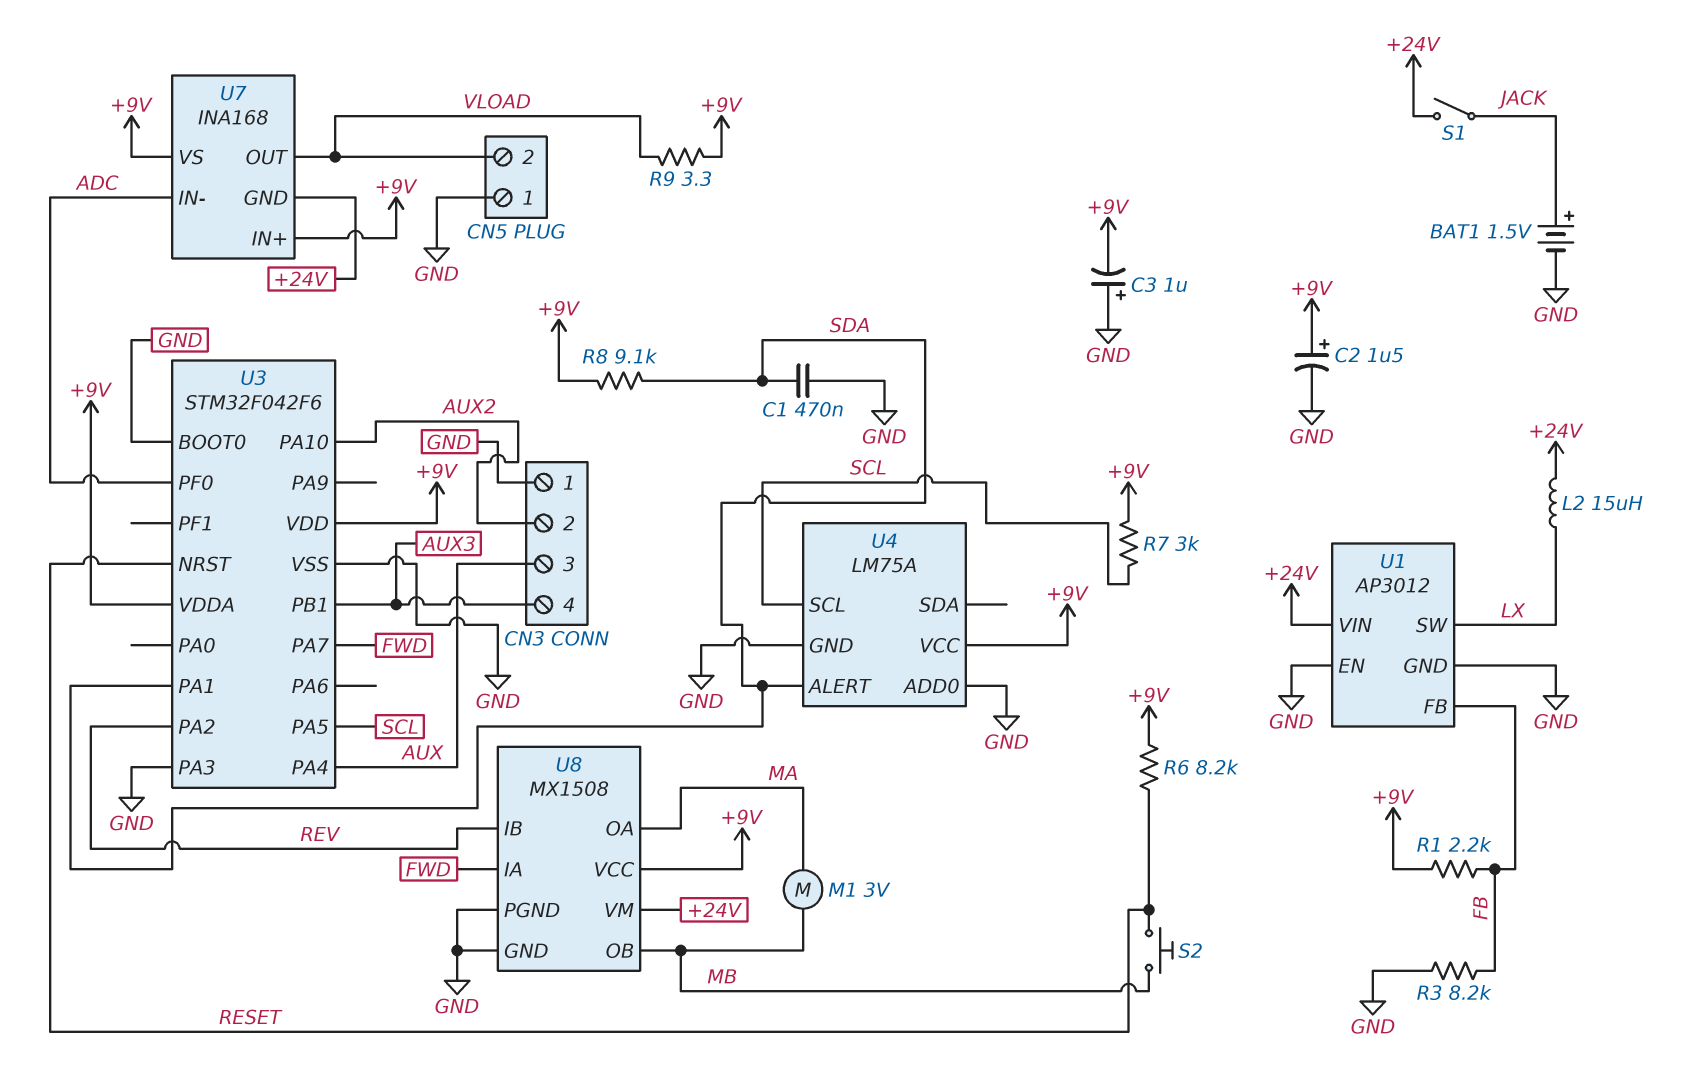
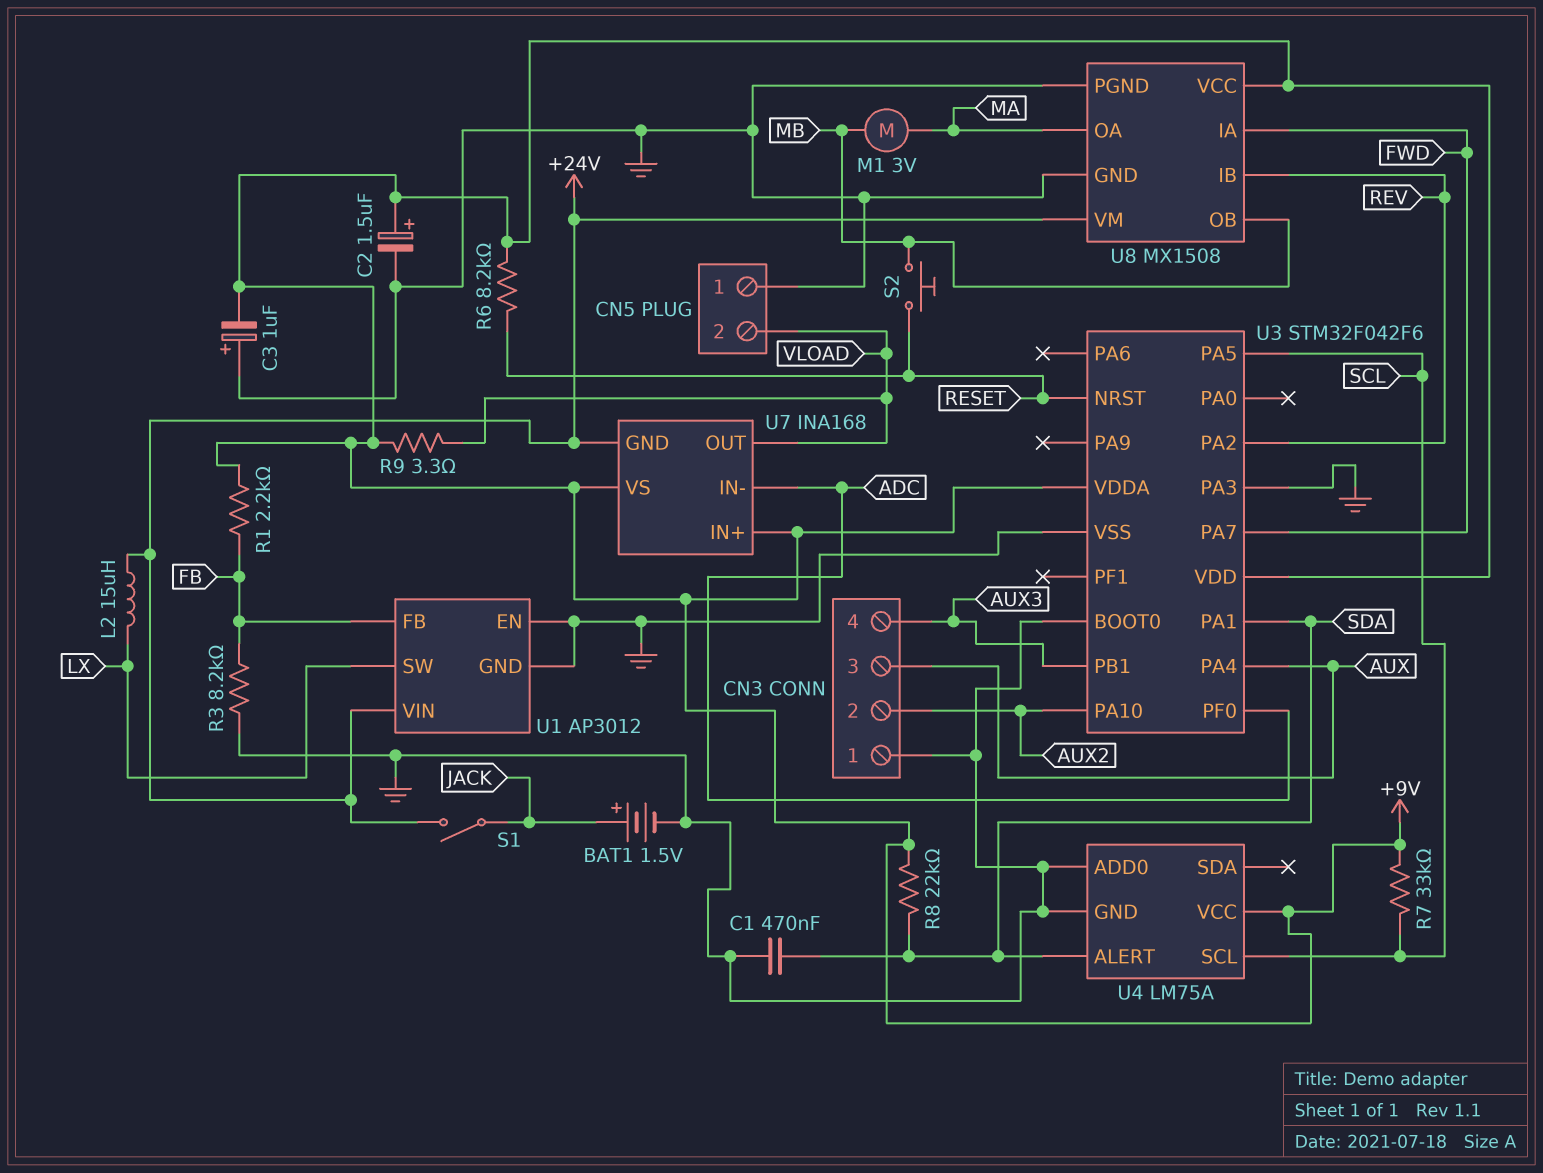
R7: 3k (+9V, SCL) -> 33k (+9V, SCL)
R8: 9.1k (+9V, SDA) -> 22k (+9V, SDA)

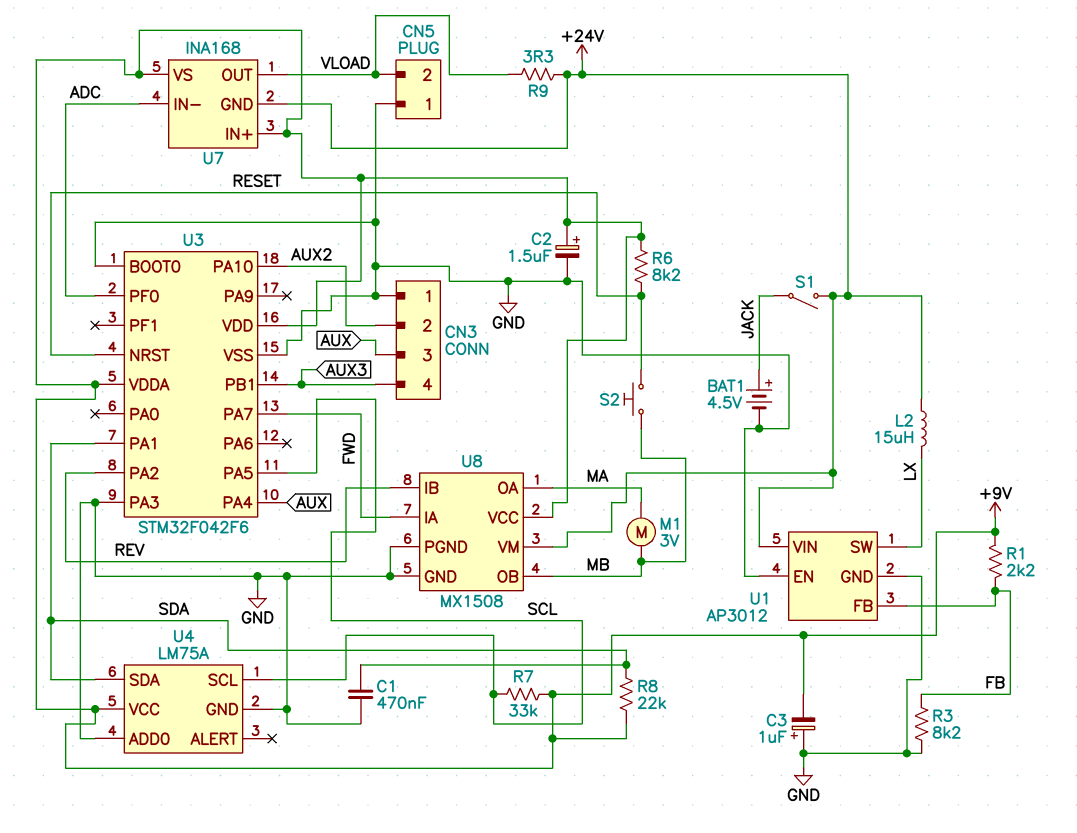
BAT1: 1.5V (plus JACK, minus GND) -> 4.5V (plus JACK, minus GND)
R9: 3.3 (+9V, VLOAD) -> 3.3 (+24V, VLOAD)
U4 pin ALERT: SDA -> none
U4 pin SDA: none -> SDA

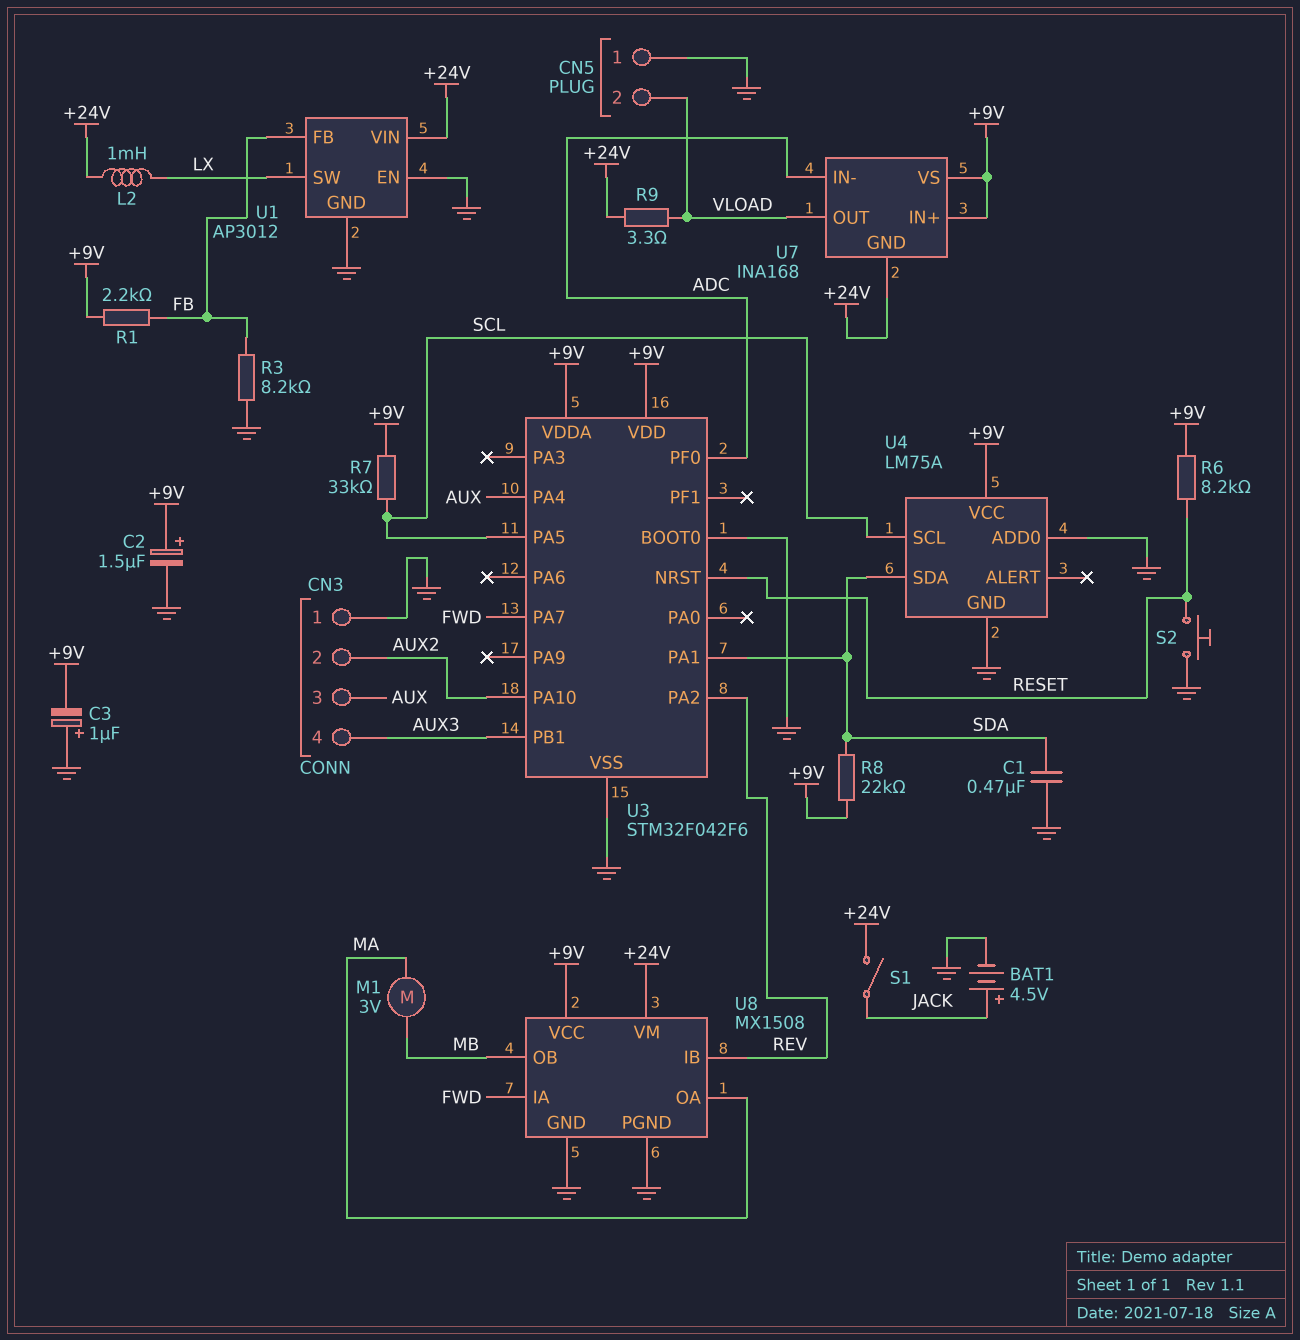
L2: 15uH (+24V, LX) -> 1mH (+24V, LX)
S2: button (MB, RESET) -> button (GND, RESET)
U3 pin PA3: GND -> none

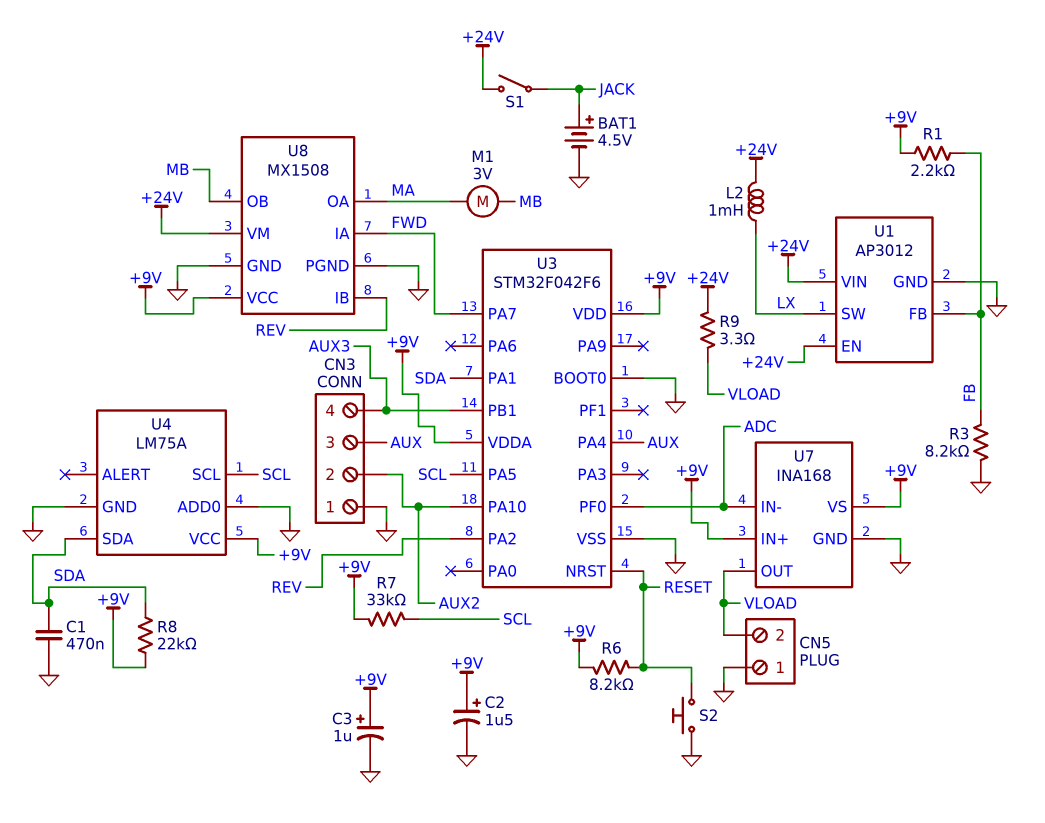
C3: 1uF (plus GND, minus +9V) -> 1uF (plus +9V, minus GND)
U1 pin EN: GND -> +24V
U7 pin GND: +24V -> GND

